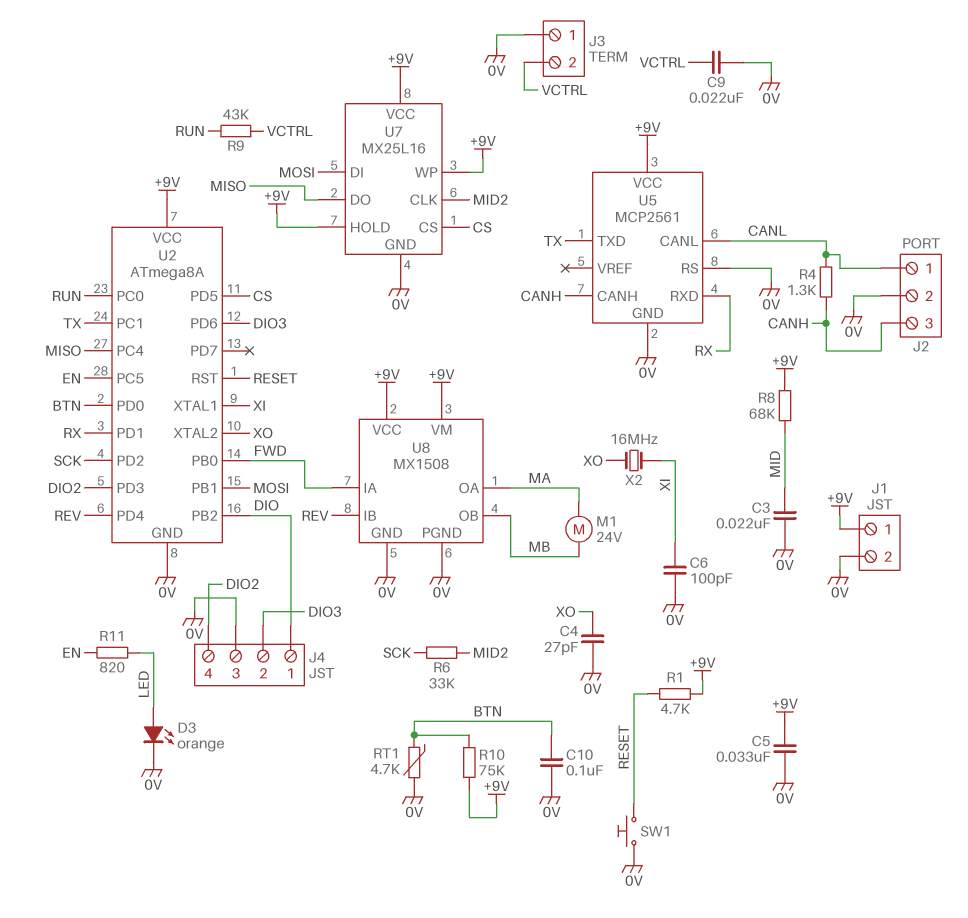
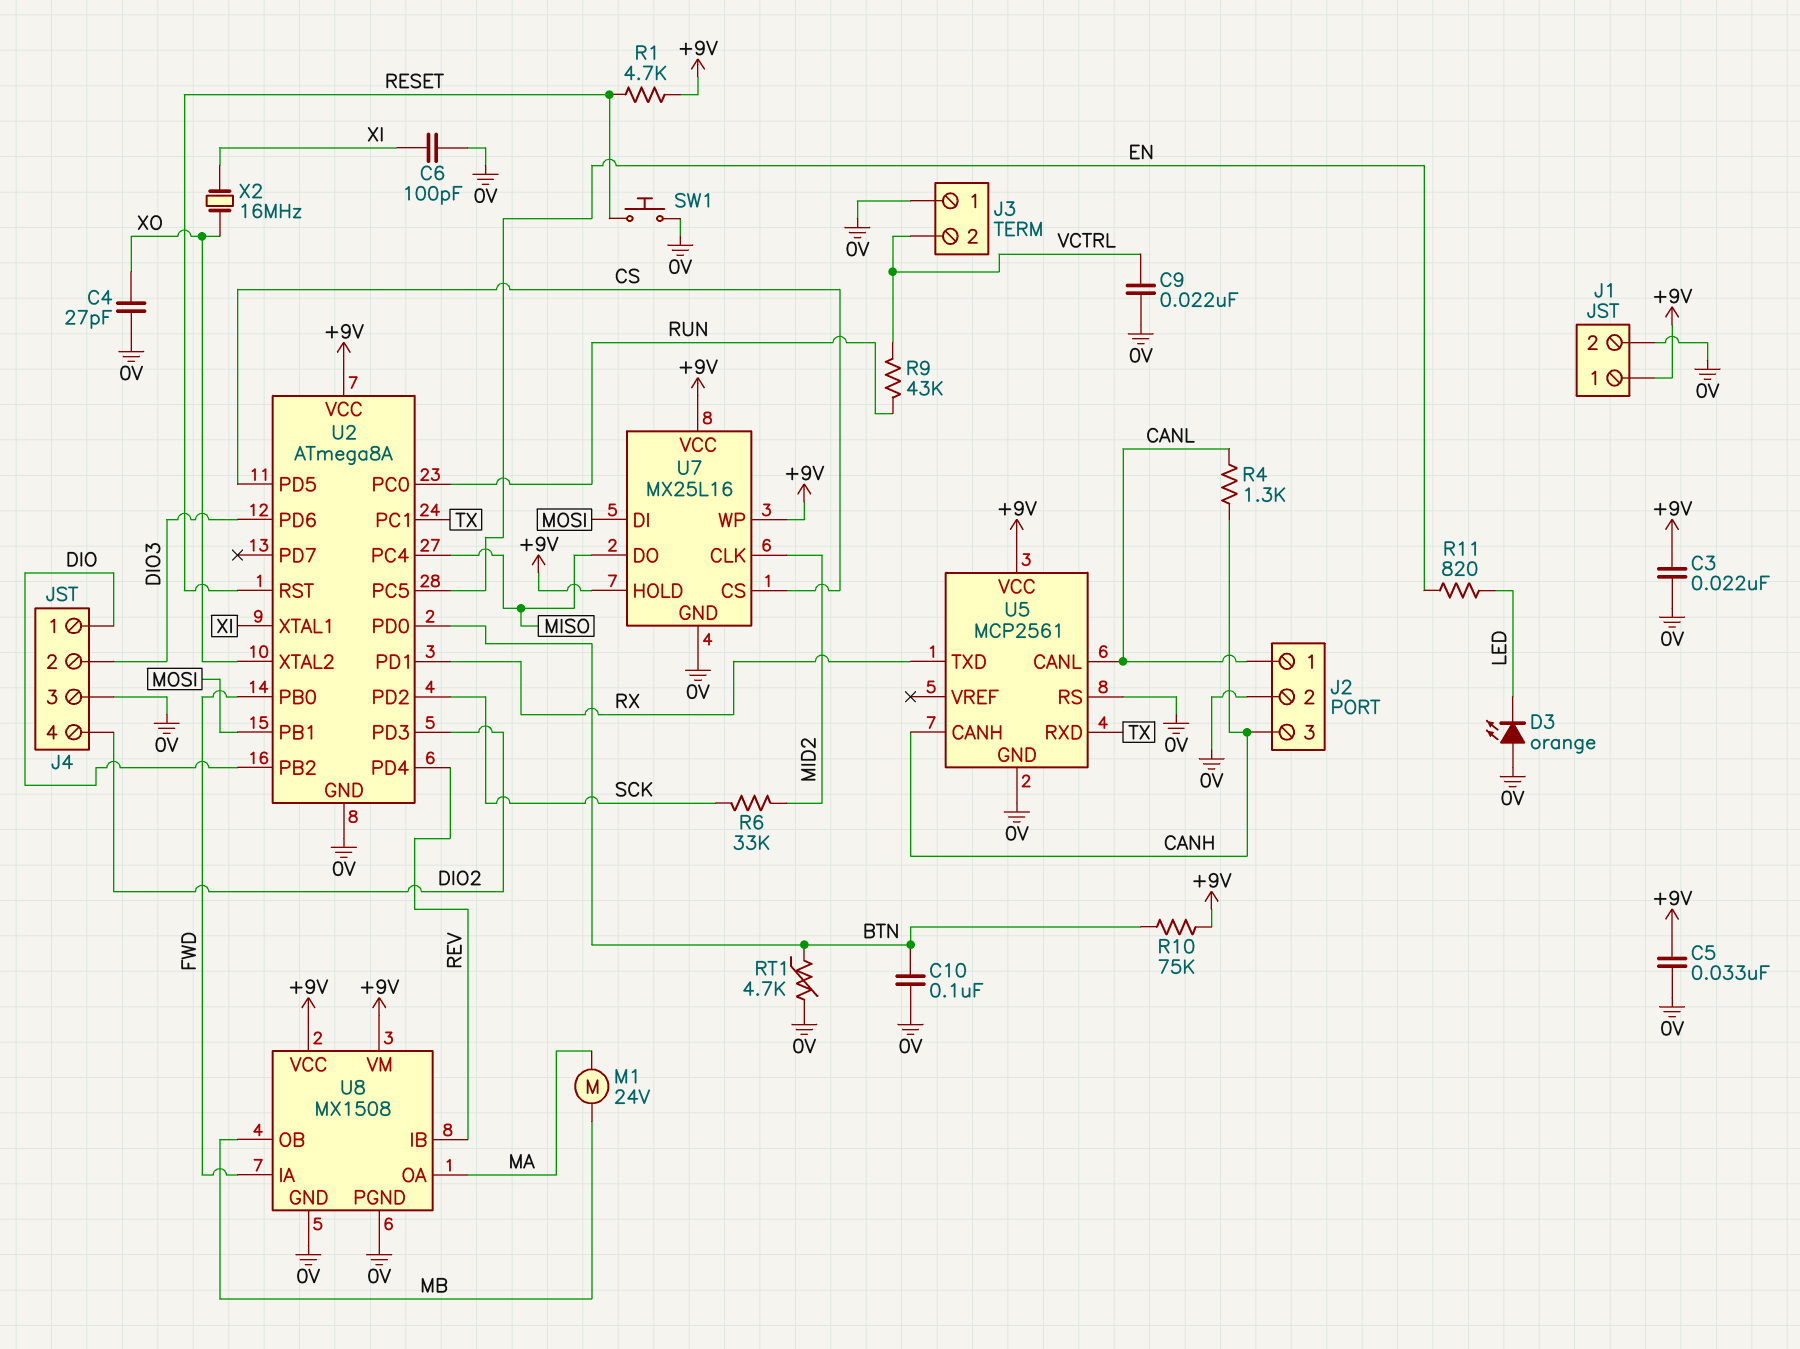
C3: 22nF (0V, MID) -> 22nF (+9V, 0V)
D3: LED orange (A LED, K 0V) -> LED orange (A 0V, K LED)
R8: 68k (+9V, MID) -> none
U5 pin RXD: RX -> TX
U5 pin TXD: TX -> RX

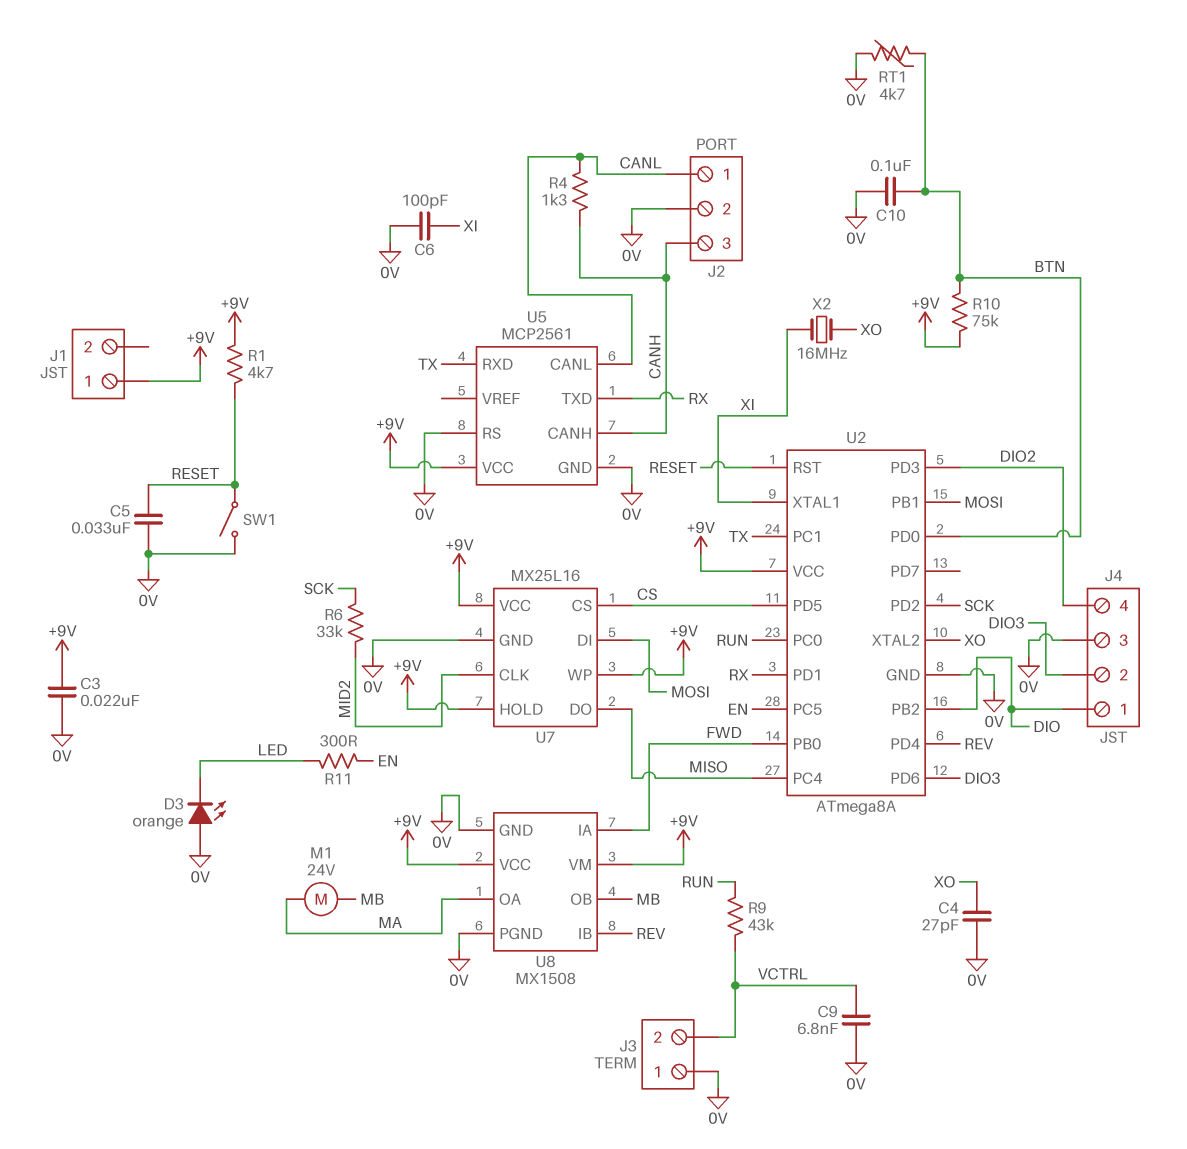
C5: 33nF (+9V, 0V) -> 33nF (0V, RESET)
C9: 22nF (0V, VCTRL) -> 6.8nF (0V, VCTRL)
J1 pin 2: 0V -> none
R11: 820 (EN, LED) -> 300 (EN, LED)
SW1: button (0V, RESET) -> switch (0V, RESET)

